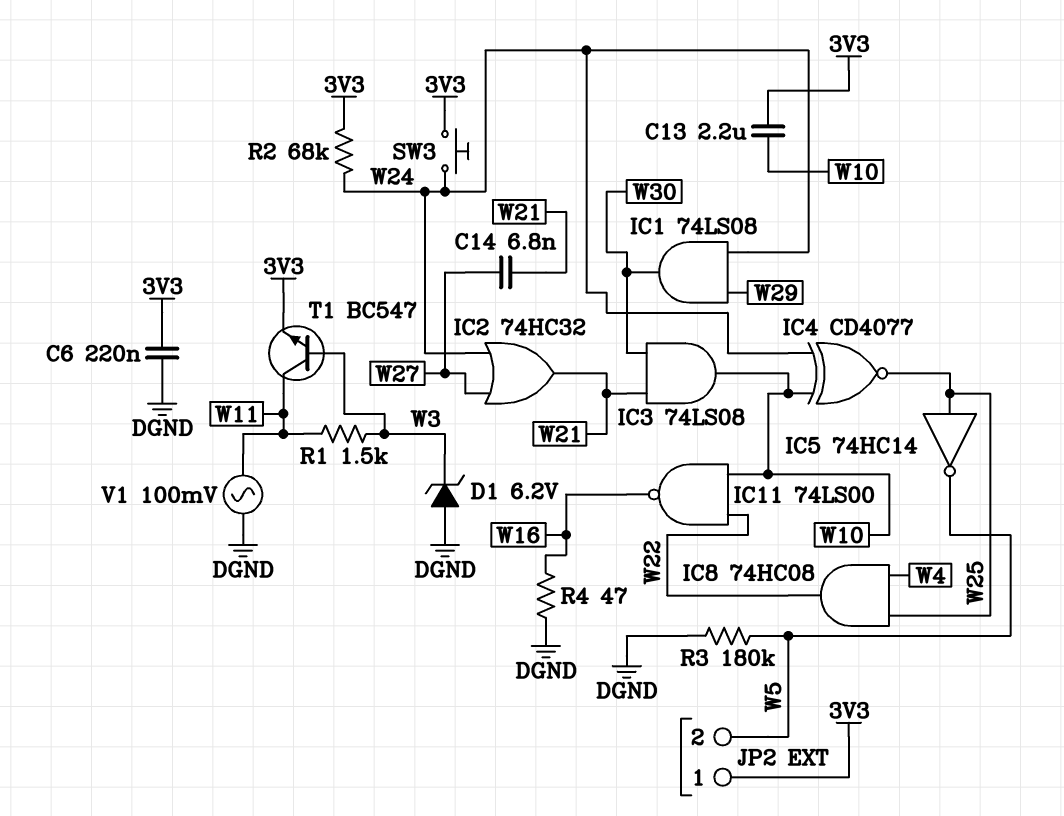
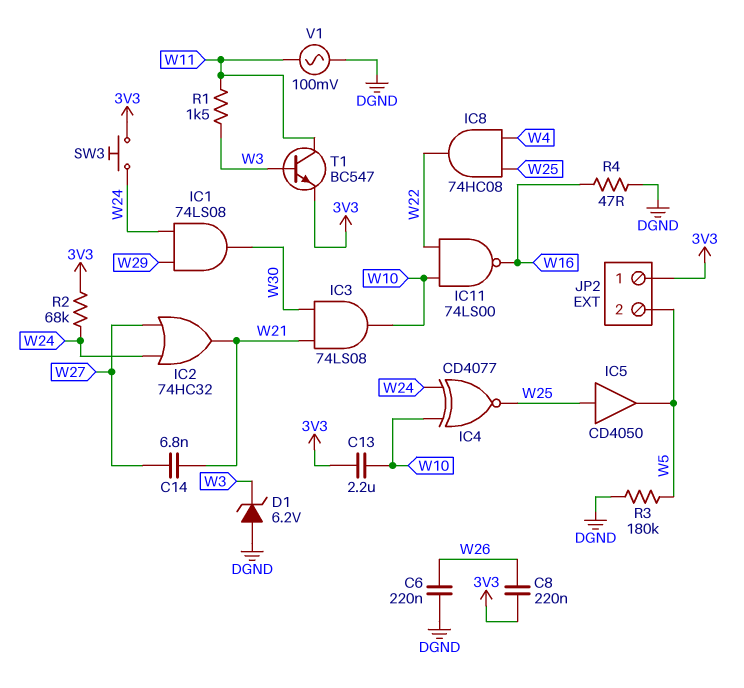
C6: 220nF (3V3, DGND) -> 220nF (DGND, W26)
C8: none -> 220nF (3V3, W26)
IC5: NOT 74HC14 (in W25, out W5) -> buffer CD4050 (in W25, out W5)

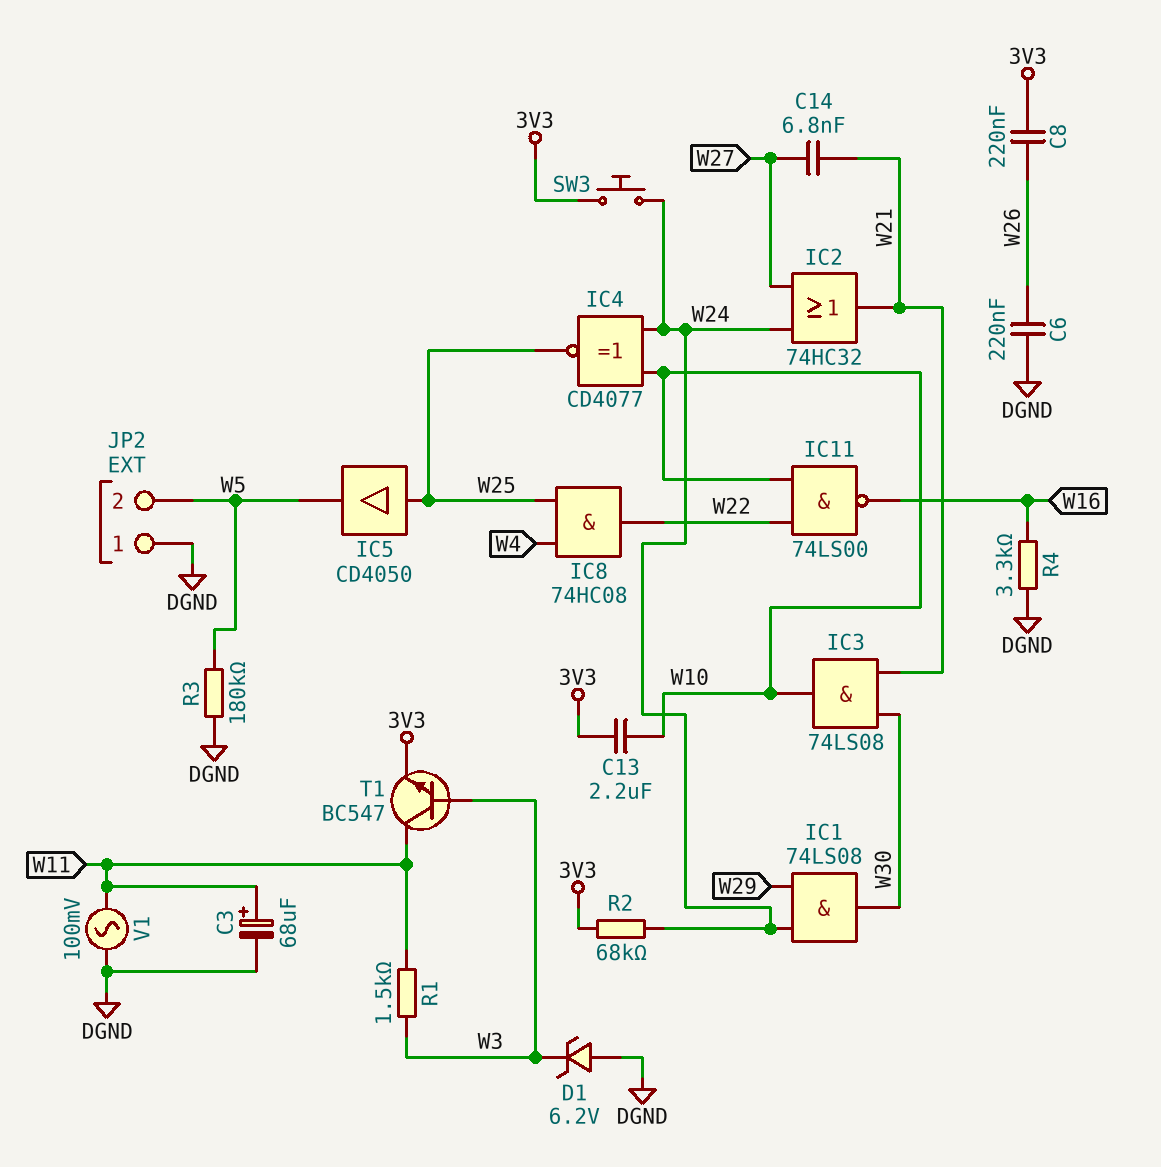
C3: none -> 68uF (plus W11, minus DGND)
JP2 pin 1: 3V3 -> DGND
R4: 47 (DGND, W16) -> 3.3k (DGND, W16)

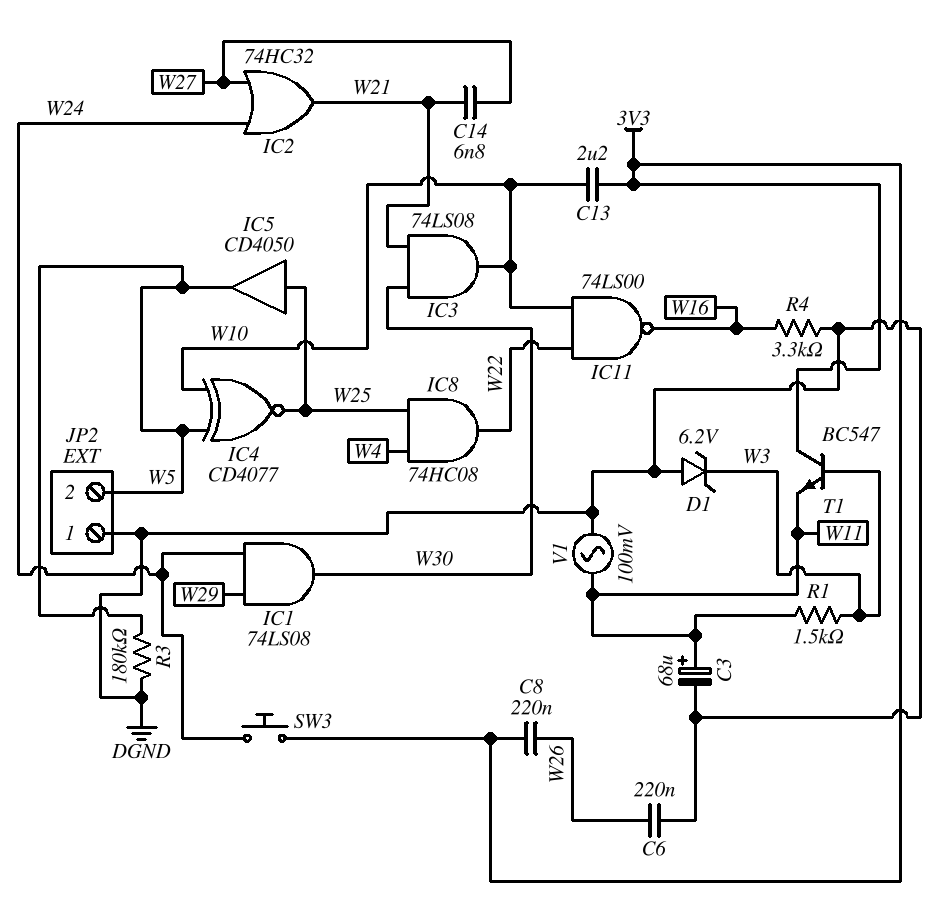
IC4: XNOR CD4077 (in W10, in W24, out W25) -> XNOR CD4077 (in W5, in W10, out W25)
R2: 68k (3V3, W24) -> none
T1: NPN BC547 (B W3, C W11, E 3V3) -> NPN BC547 (B W3, C 3V3, E W11)

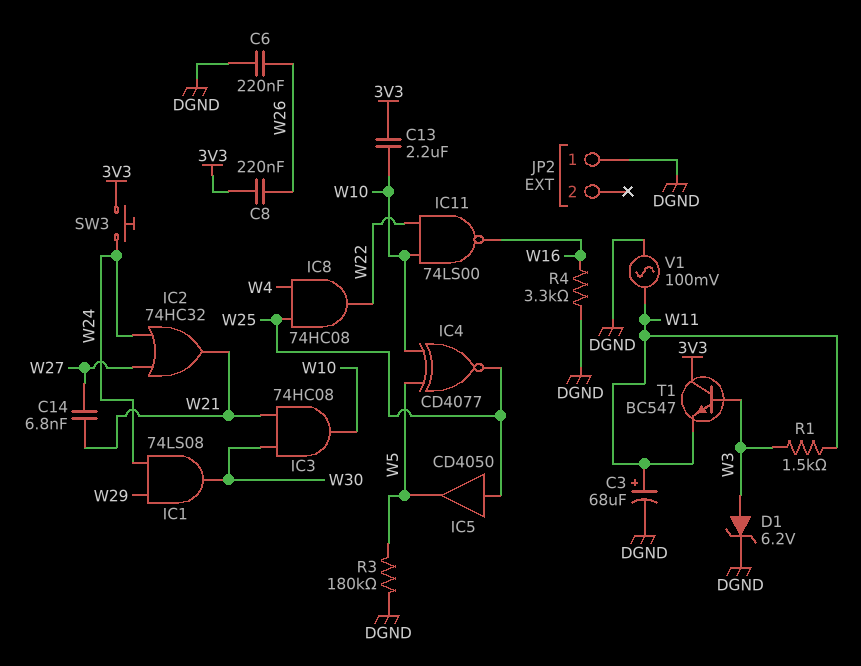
D1: zener 6.2V (A DGND, K W3) -> zener 6.2V (A W3, K DGND)
IC3: AND 74LS08 (in W21, in W30, out W10) -> AND 74HC08 (in W21, in W30, out W10)
JP2 pin 2: W5 -> none

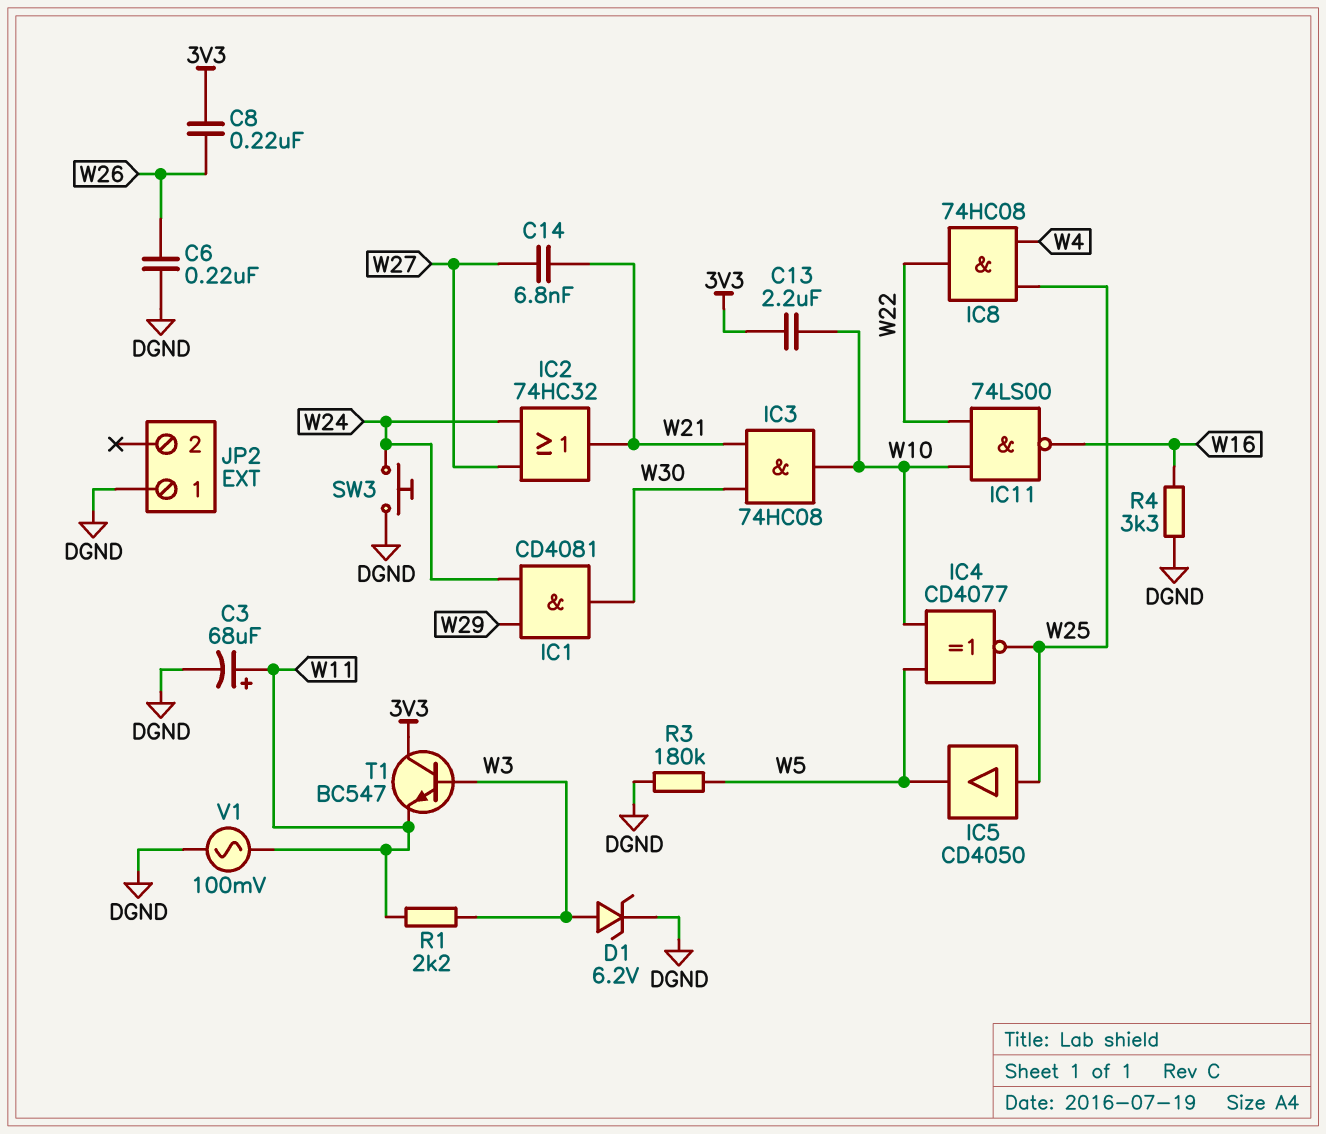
IC1: AND 74LS08 (in W24, in W29, out W30) -> AND CD4081 (in W24, in W29, out W30)
R1: 1.5k (W3, W11) -> 2.2k (W3, W11)
SW3: button (3V3, W24) -> button (DGND, W24)

